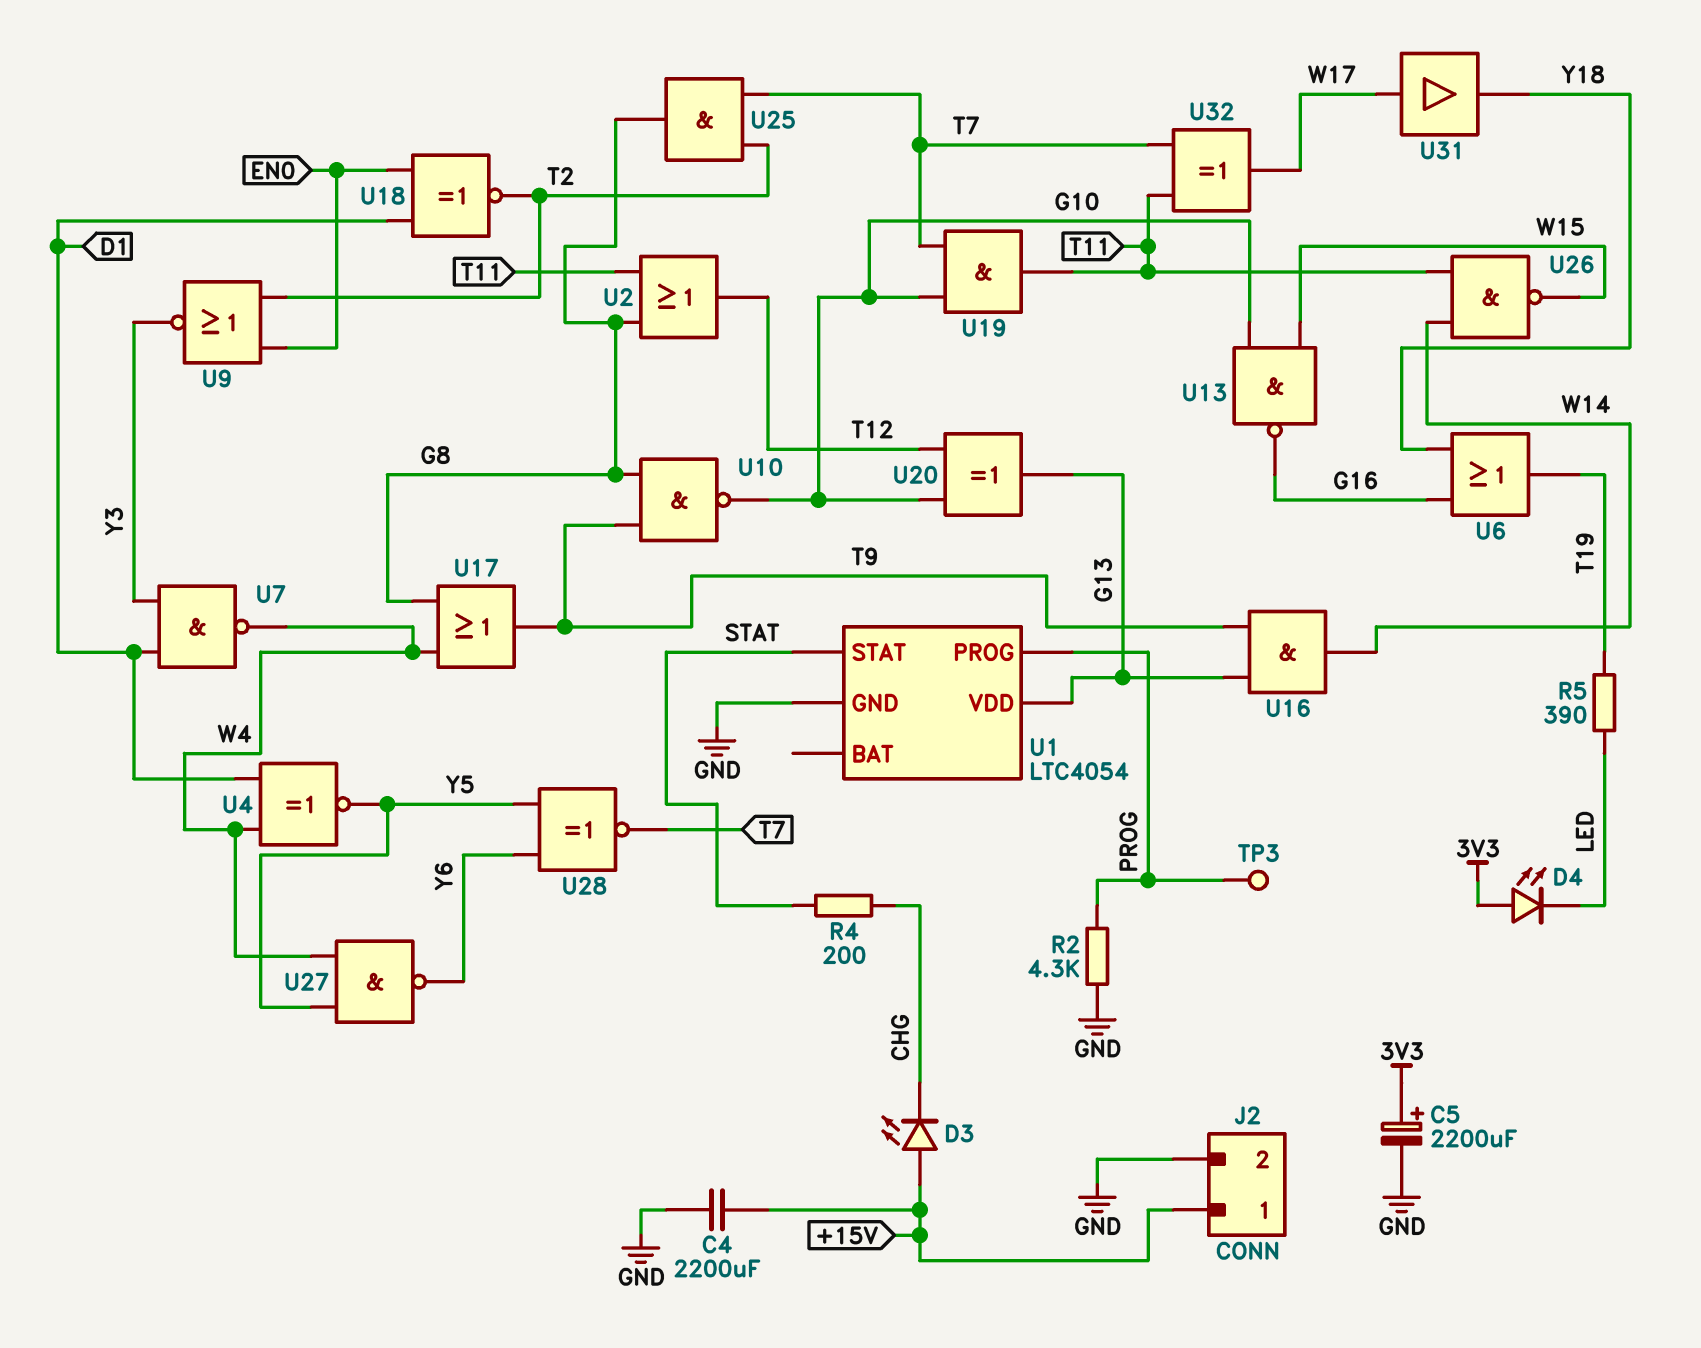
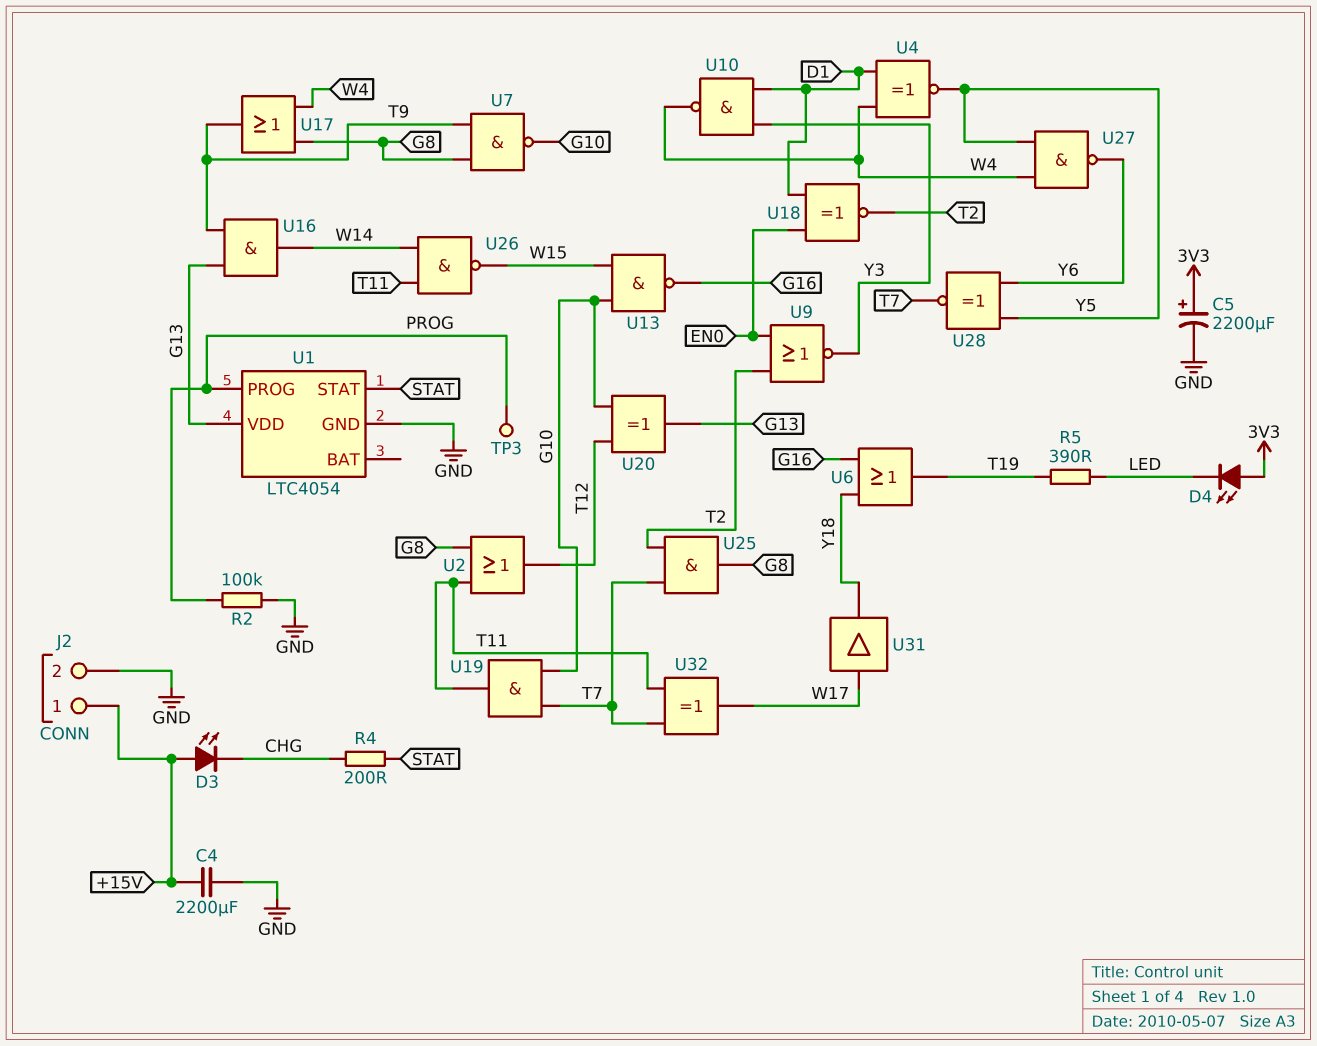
R2: 4.3k (GND, PROG) -> 100k (GND, PROG)
U7: NAND (in D1, in Y3, out W4) -> NAND (in G8, in T9, out G10)
U10: NAND (in G8, in T9, out G10) -> NAND (in D1, in Y3, out W4)

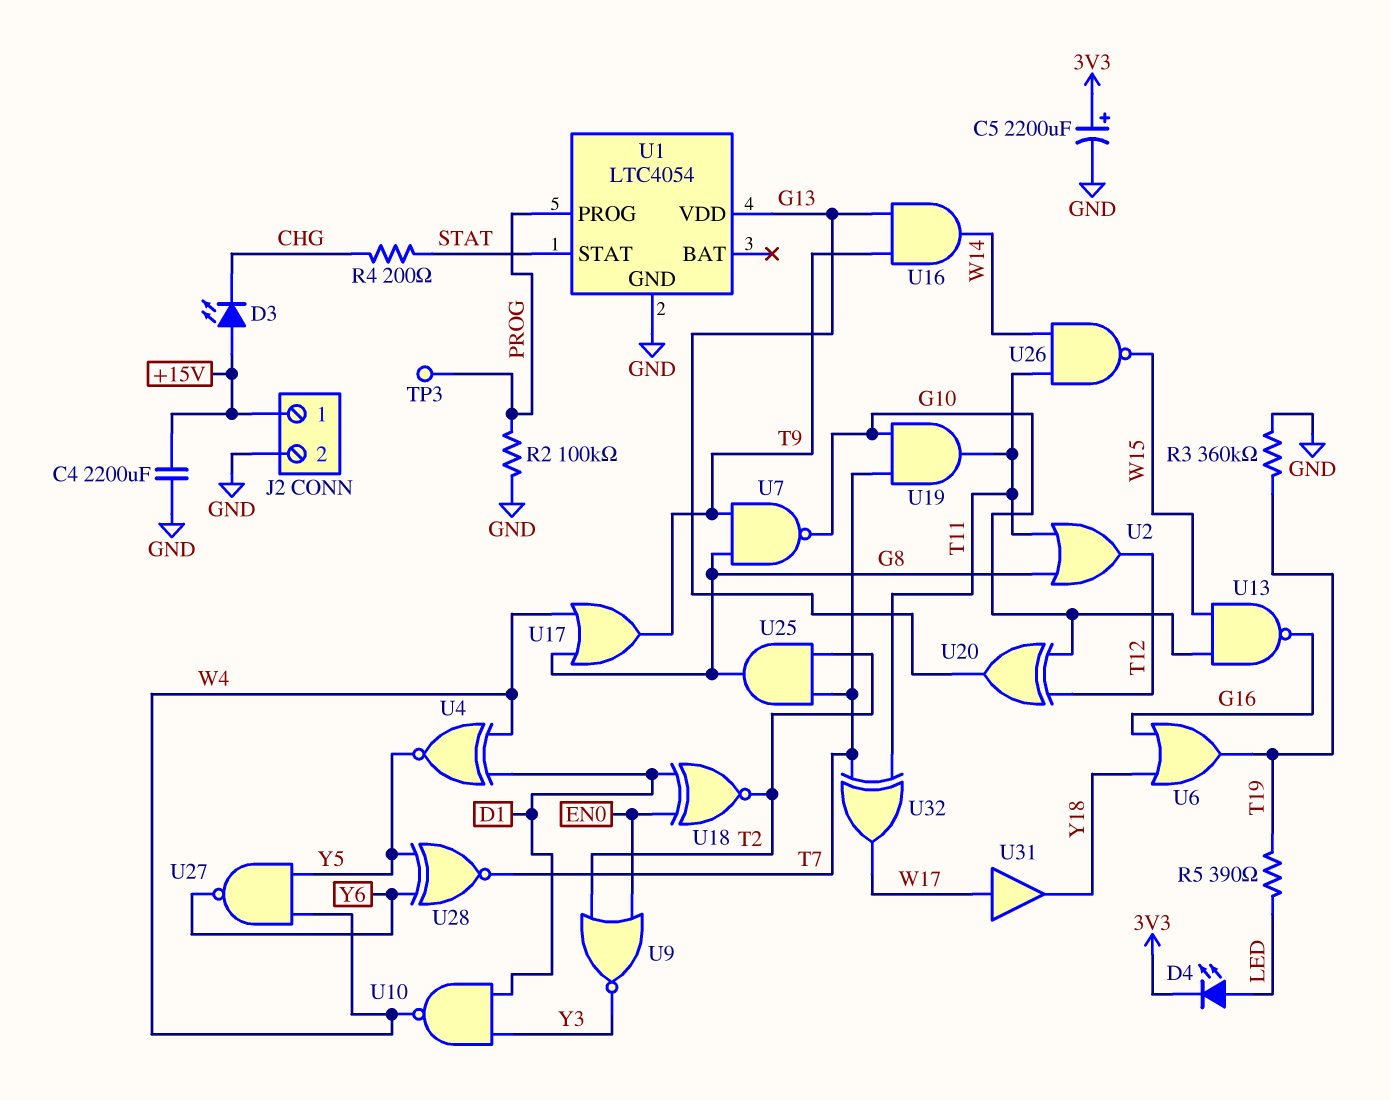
D4: LED (A 3V3, K LED) -> LED (A LED, K 3V3)
R3: none -> 360k (GND, T19)

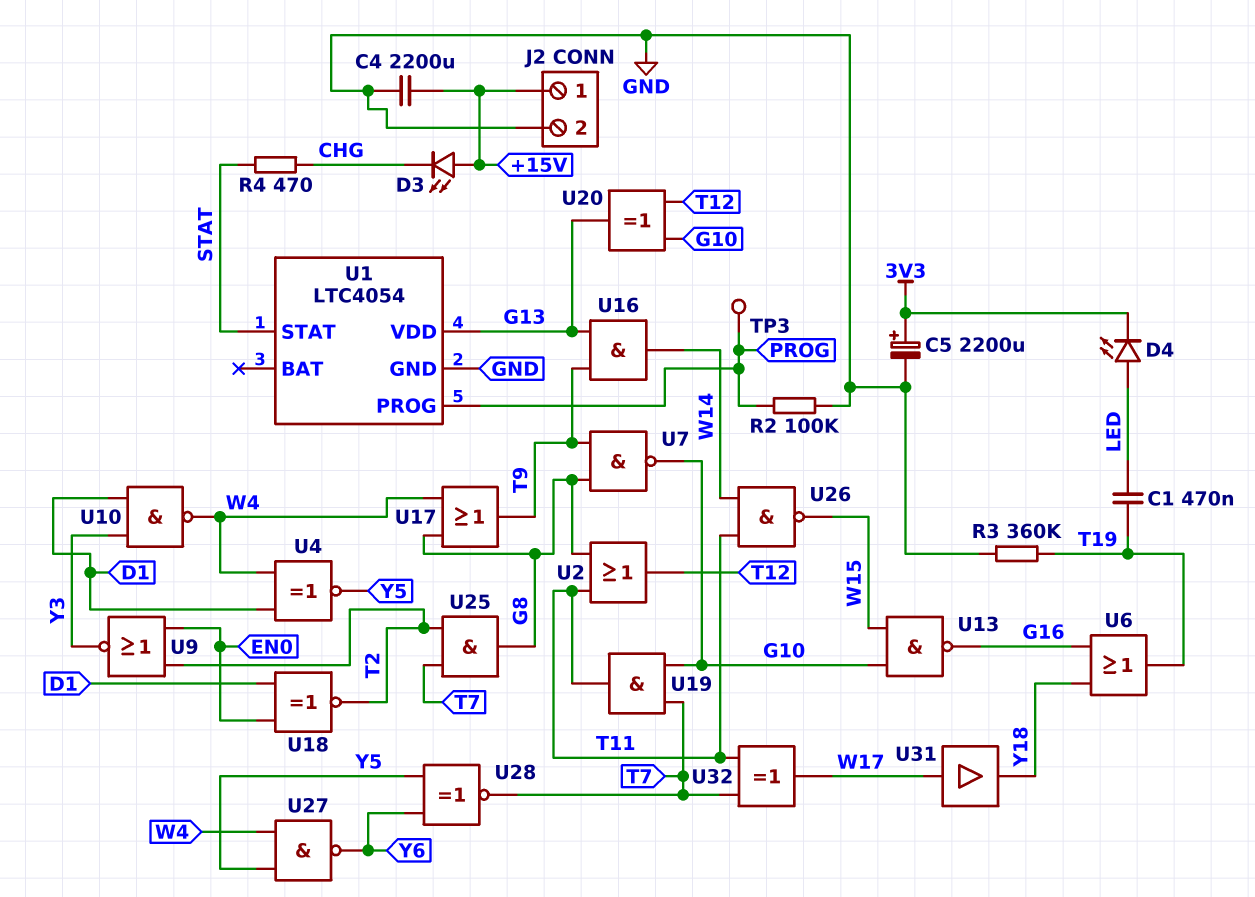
C1: none -> 470nF (LED, T19)
R4: 200 (CHG, STAT) -> 470 (CHG, STAT)
R5: 390 (LED, T19) -> none

